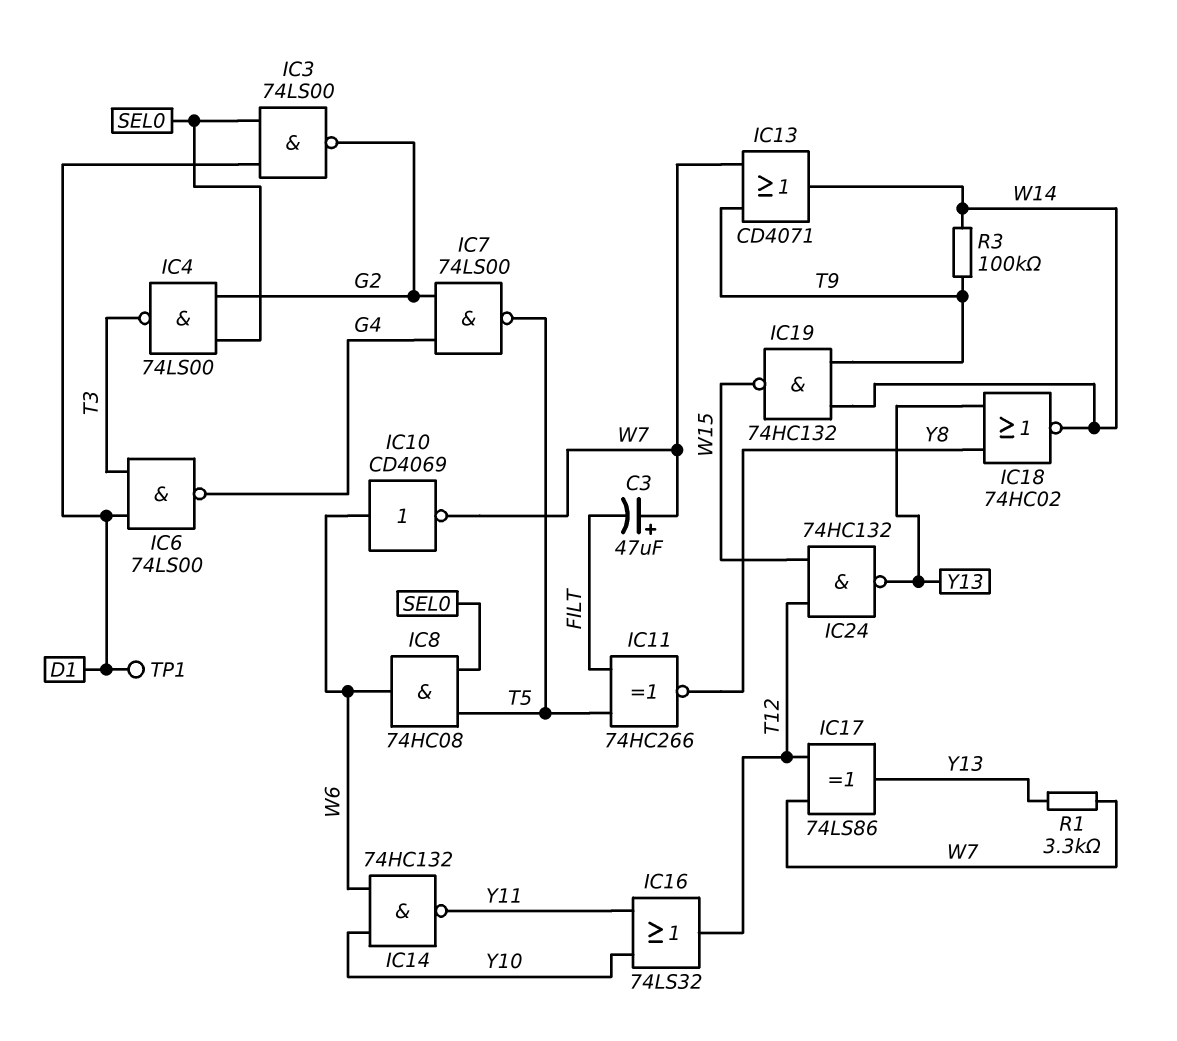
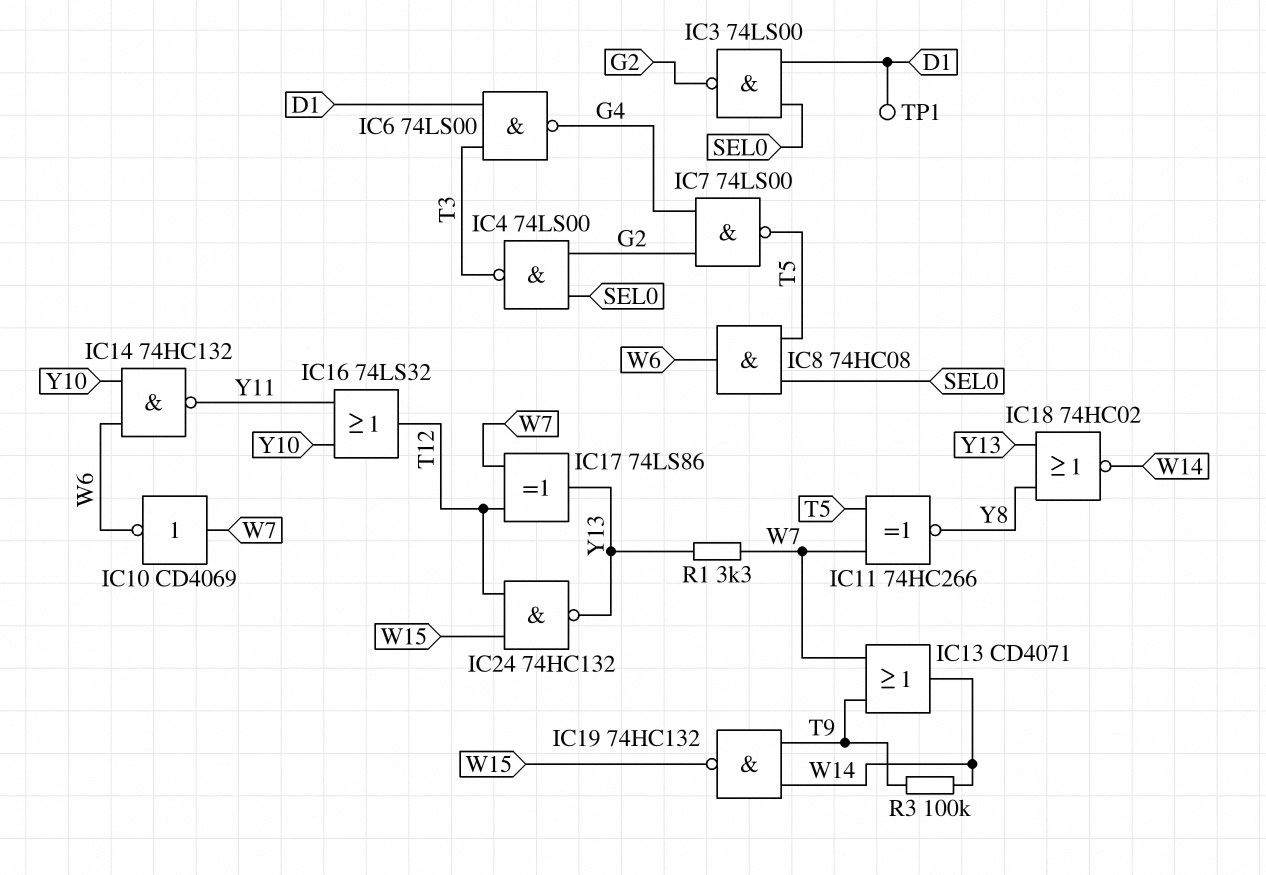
C3: 47uF (plus W7, minus FILT) -> none
IC10: NOT CD4069 (in W6, out W7) -> NOT CD4069 (in W7, out W6)
IC11: XNOR 74HC266 (in FILT, in T5, out Y8) -> XNOR 74HC266 (in T5, in W7, out Y8)

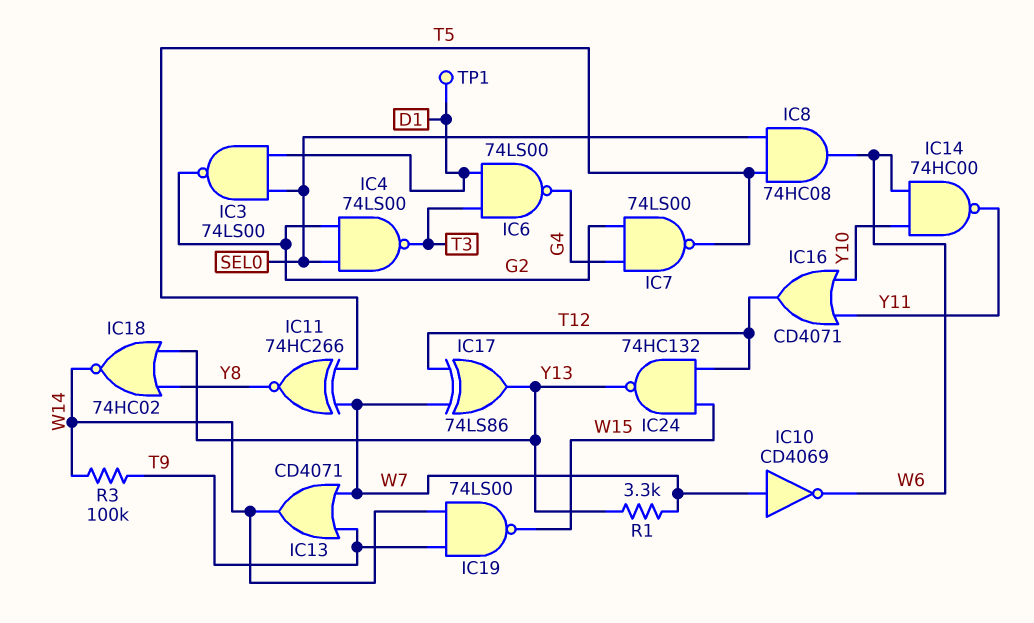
IC14: NAND 74HC132 (in W6, in Y10, out Y11) -> NAND 74HC00 (in W6, in Y10, out Y11)
IC16: OR 74LS32 (in Y10, in Y11, out T12) -> OR CD4071 (in Y10, in Y11, out T12)
IC19: NAND 74HC132 (in T9, in W14, out W15) -> NAND 74LS00 (in T9, in W14, out W15)

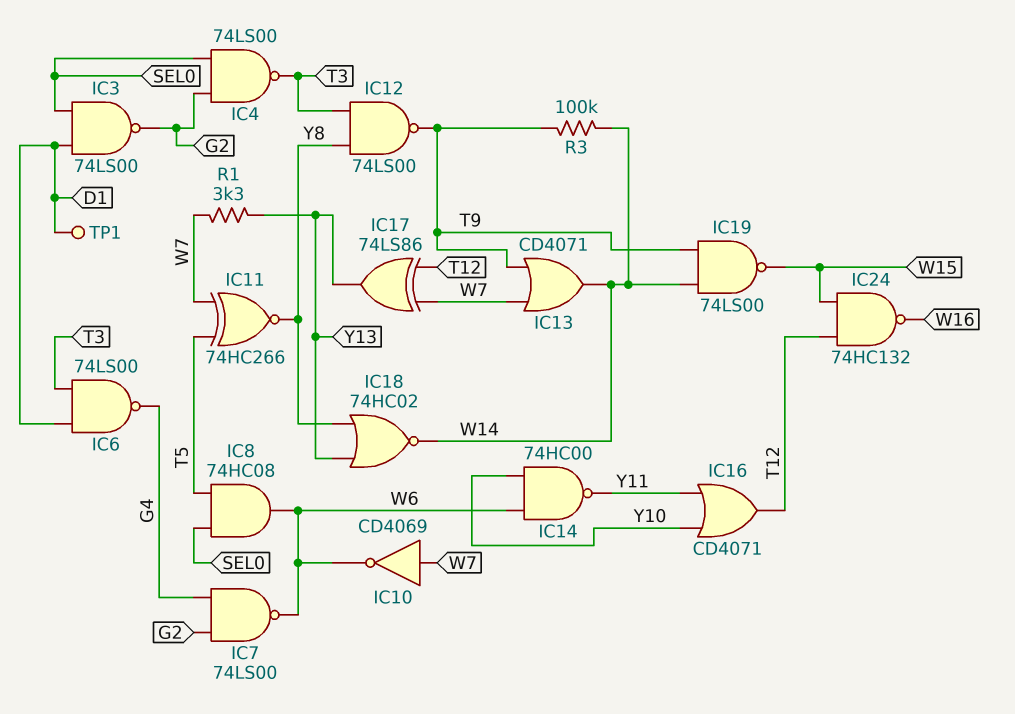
IC7: NAND 74LS00 (in G2, in G4, out T5) -> NAND 74LS00 (in G2, in G4, out W6)
IC12: none -> NAND 74LS00 (in T3, in Y8, out T9)
IC24: NAND 74HC132 (in T12, in W15, out Y13) -> NAND 74HC132 (in T12, in W15, out W16)

